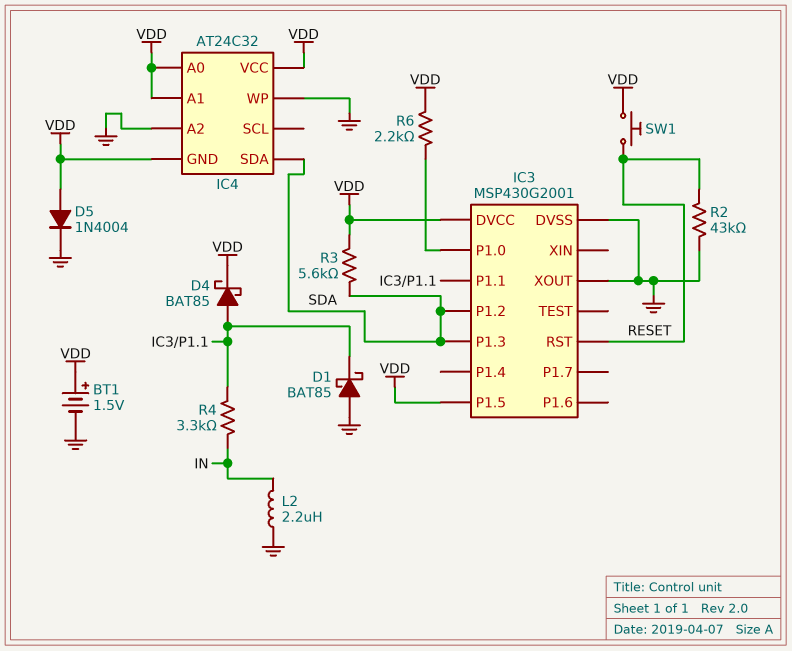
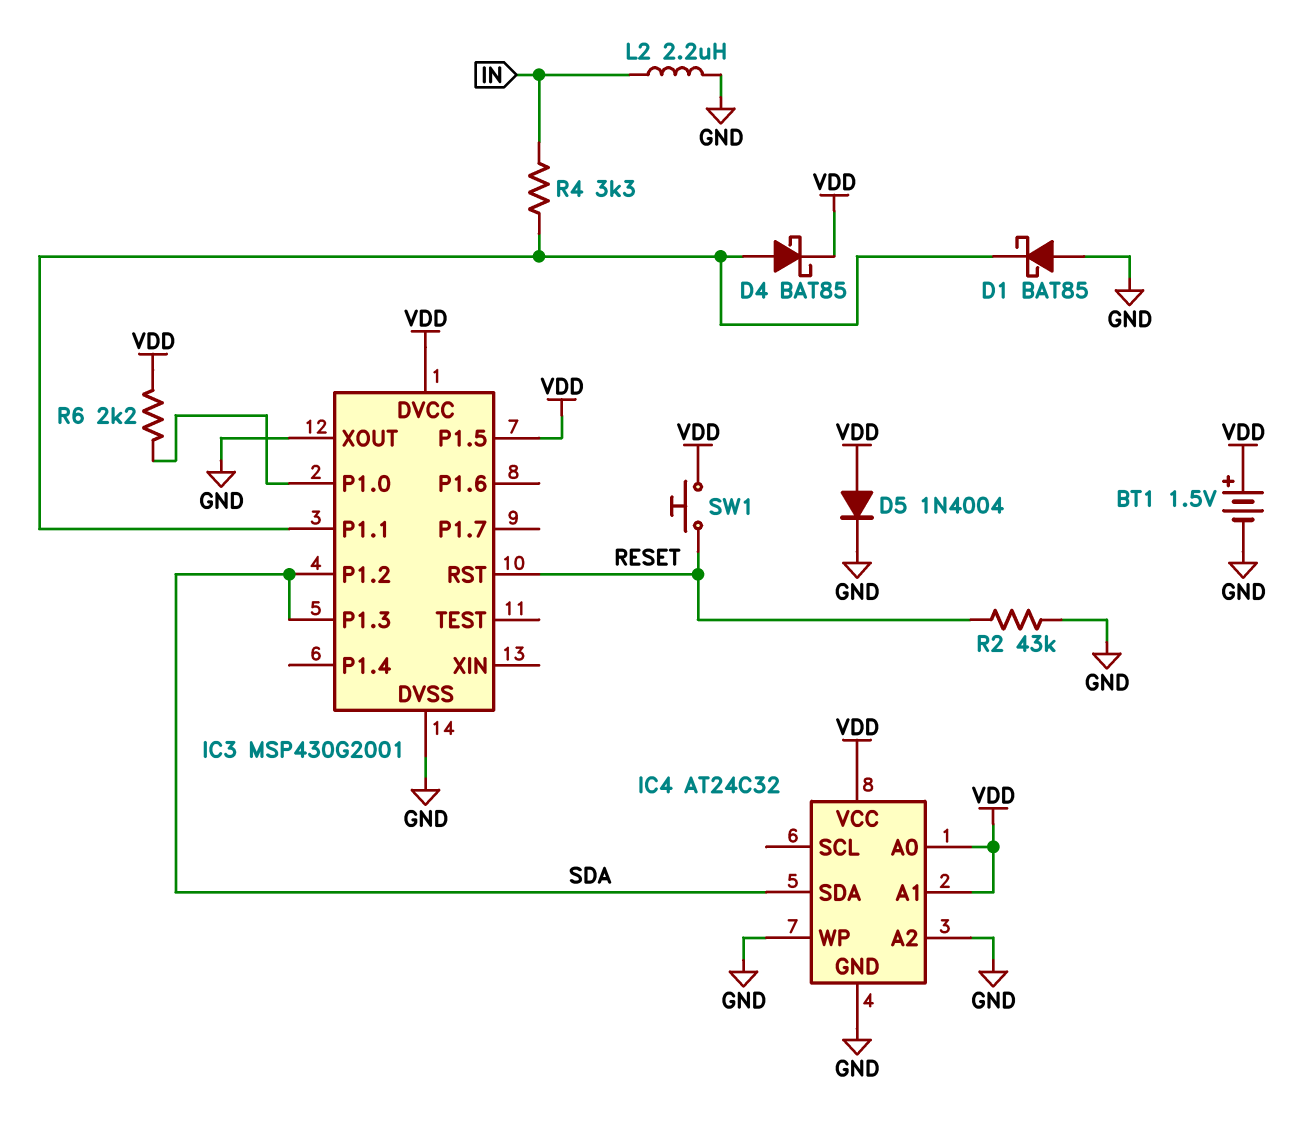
IC4 pin GND: VDD -> GND
R3: 5.6k (SDA, VDD) -> none

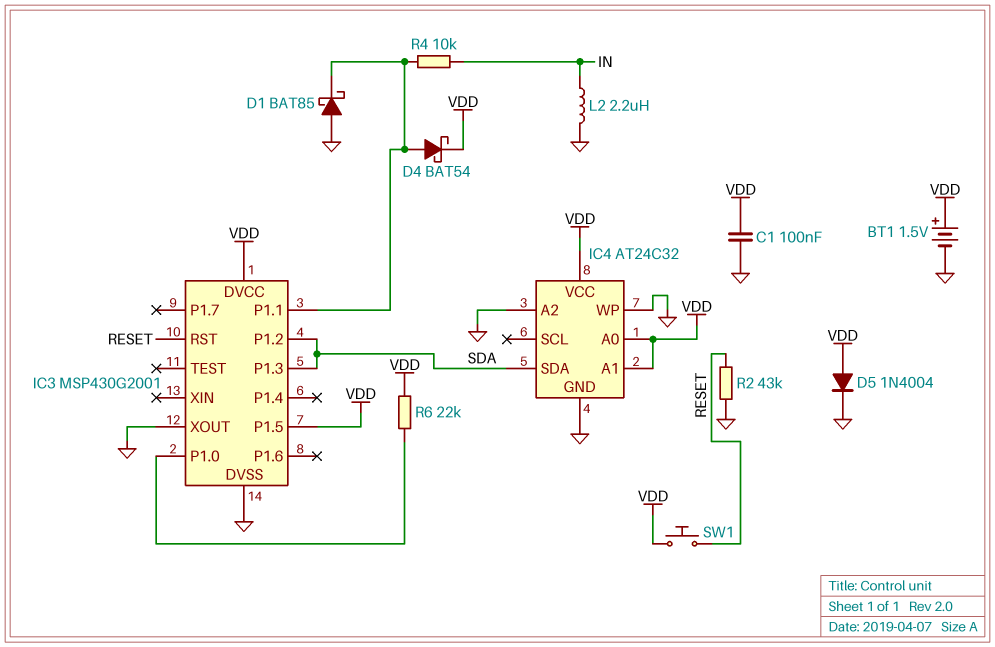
C1: none -> 100nF (GND, VDD)
D4: schottky BAT85 (A IC3/P1.1, K VDD) -> schottky BAT54 (A IC3/P1.1, K VDD)
R4: 3.3k (IC3/P1.1, IN) -> 10k (IC3/P1.1, IN)
R6: 2.2k (IC3/P1.0, VDD) -> 22k (IC3/P1.0, VDD)

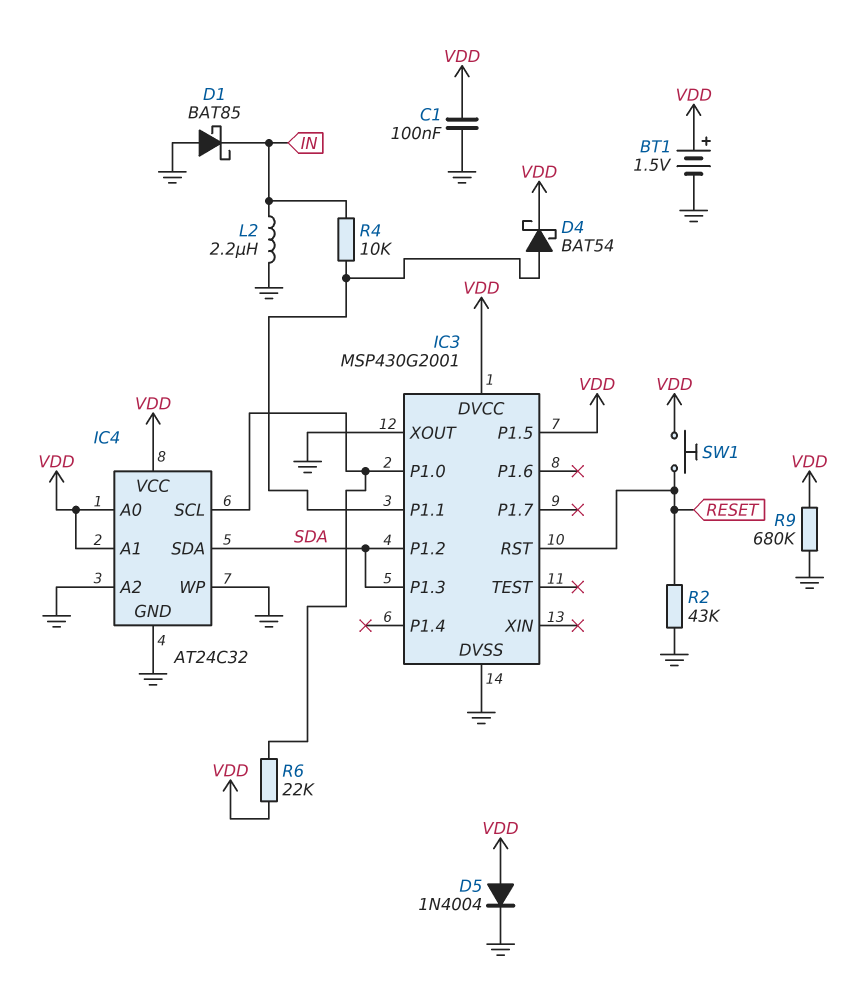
D1: schottky BAT85 (A GND, K IC3/P1.1) -> schottky BAT85 (A GND, K IN)
IC4 pin SCL: none -> IC3/P1.0
R9: none -> 680k (GND, VDD)

